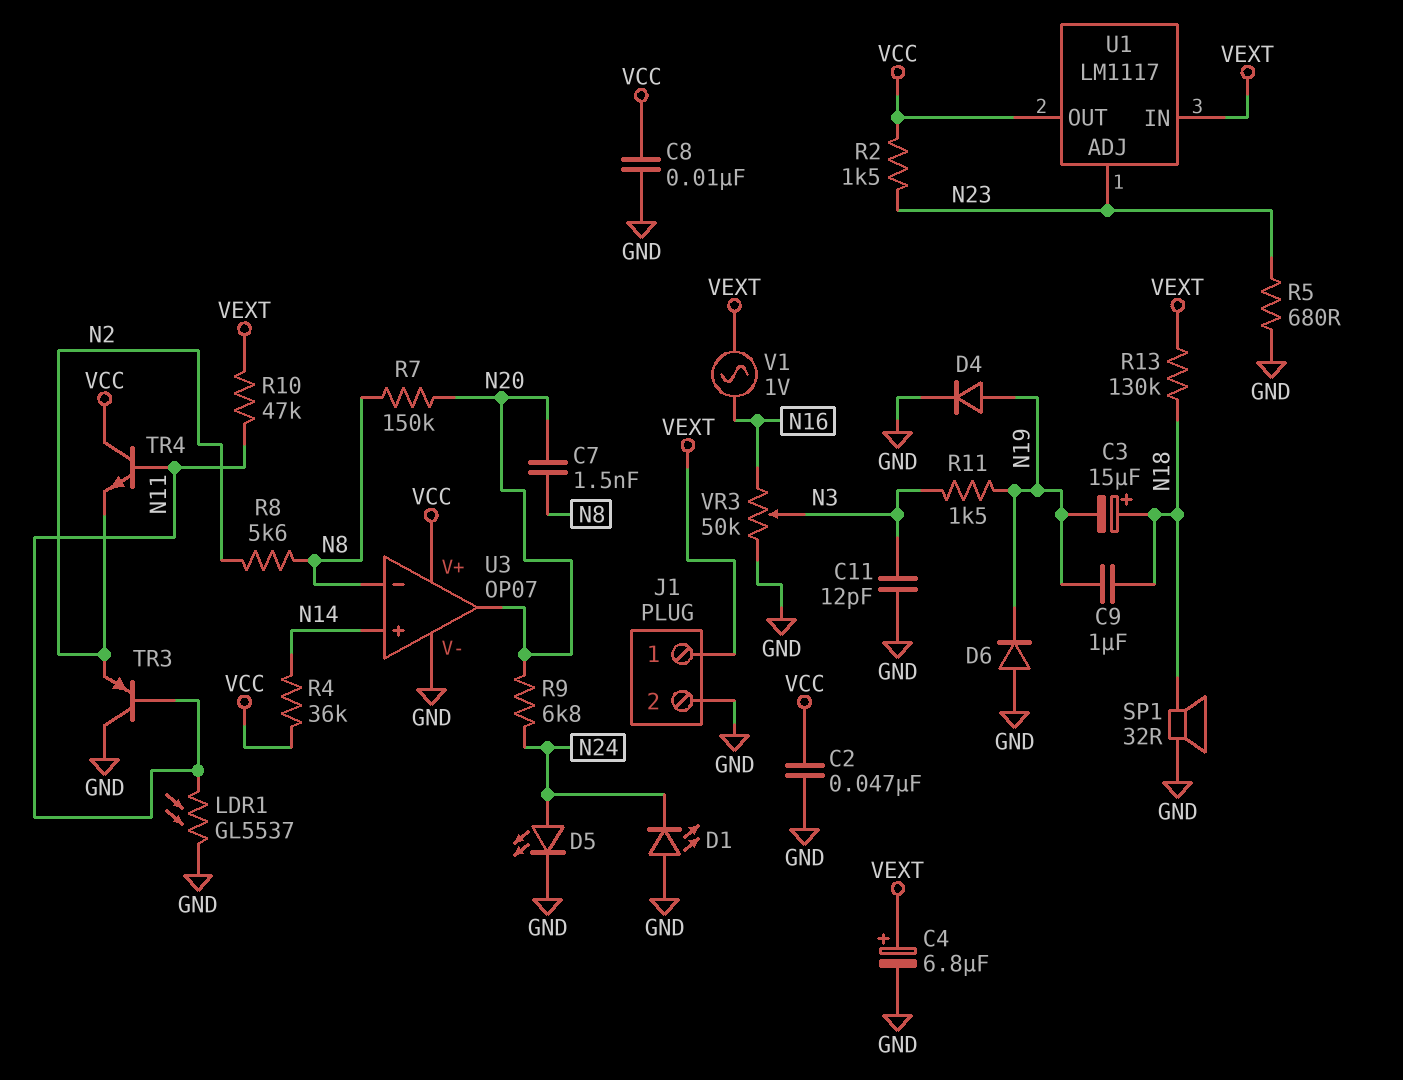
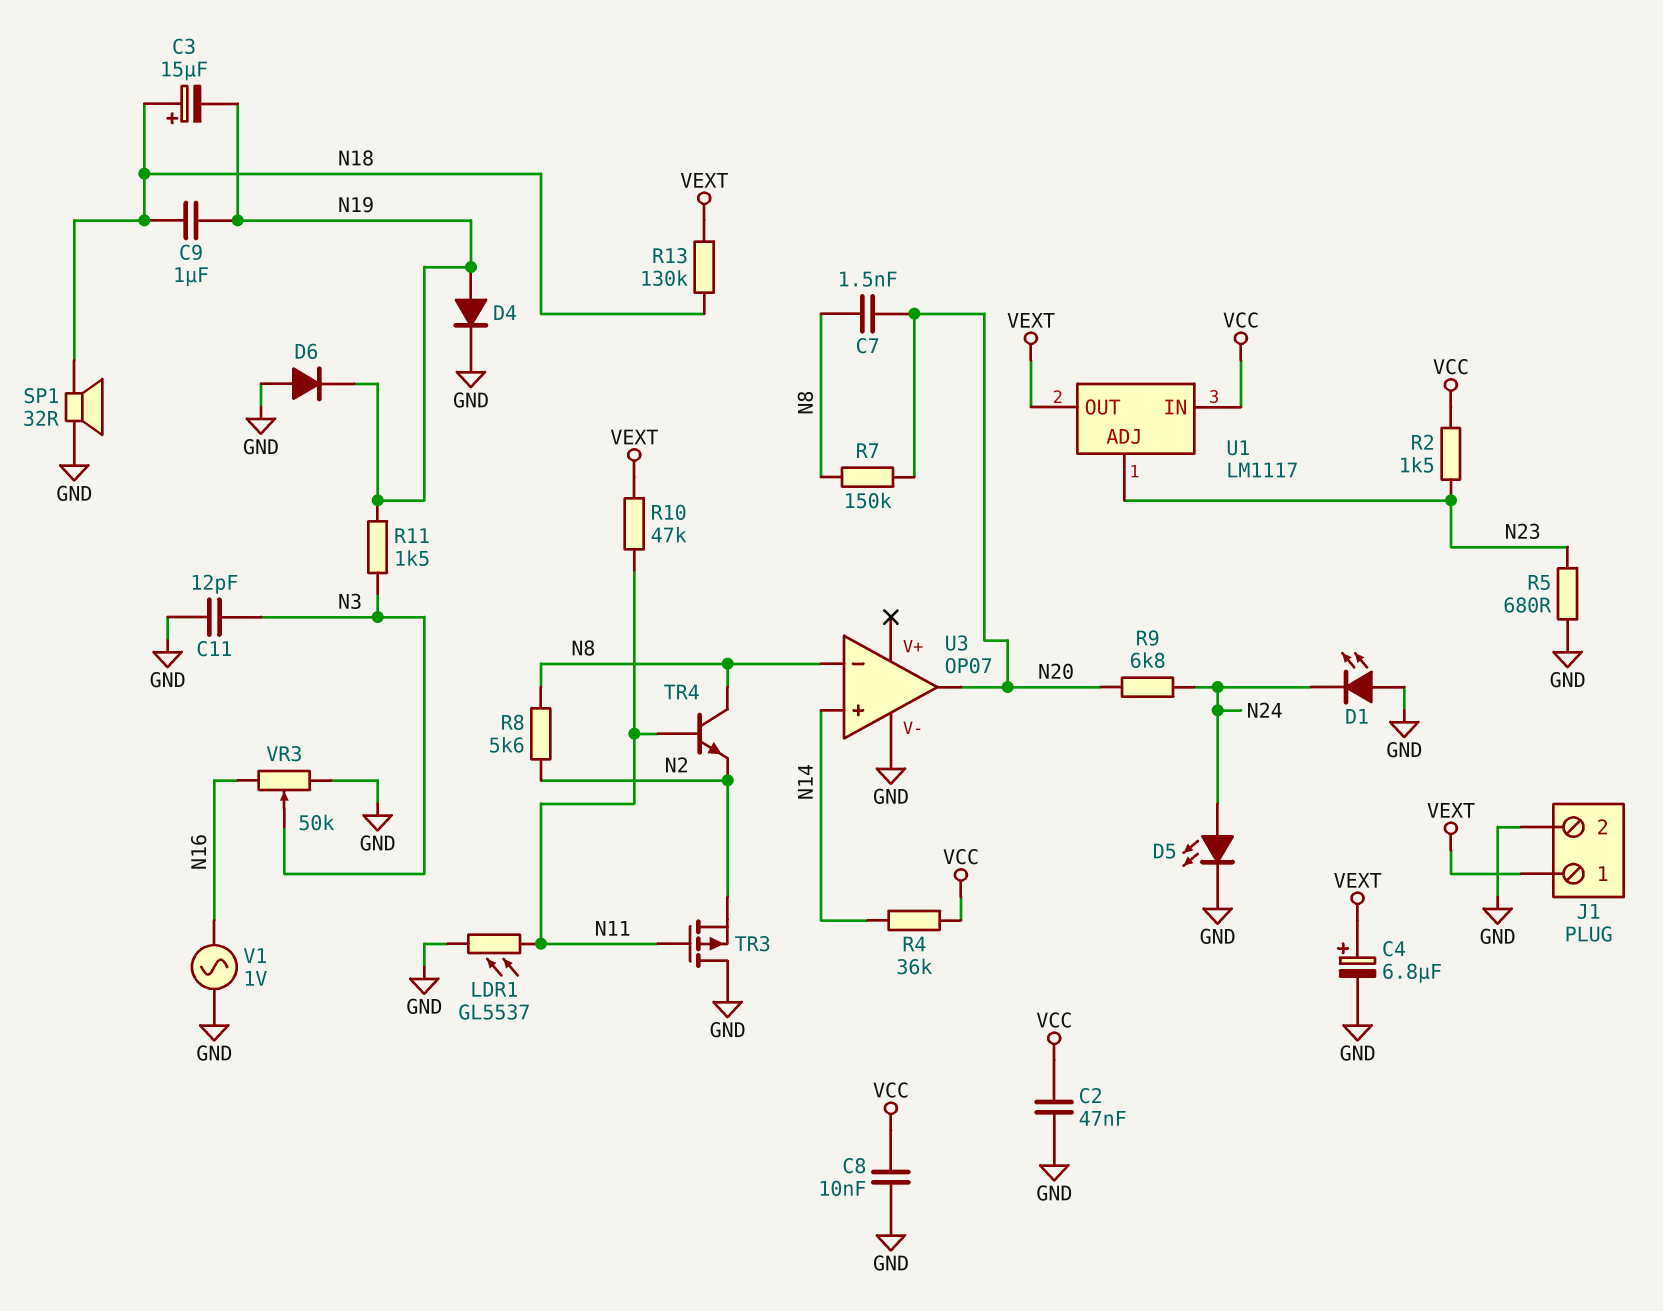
TR3: PNP (B N11, C GND, E N2) -> PMOS (G N11, D GND, S N2)
TR4: NPN (B N11, C VCC, E N2) -> NPN (B N11, C N8, E N2)
U1 pin IN: VEXT -> VCC
U1 pin OUT: VCC -> VEXT
U3 pin V+: VCC -> none
V1: AC 1V (N16, VEXT) -> AC 1V (GND, N16)

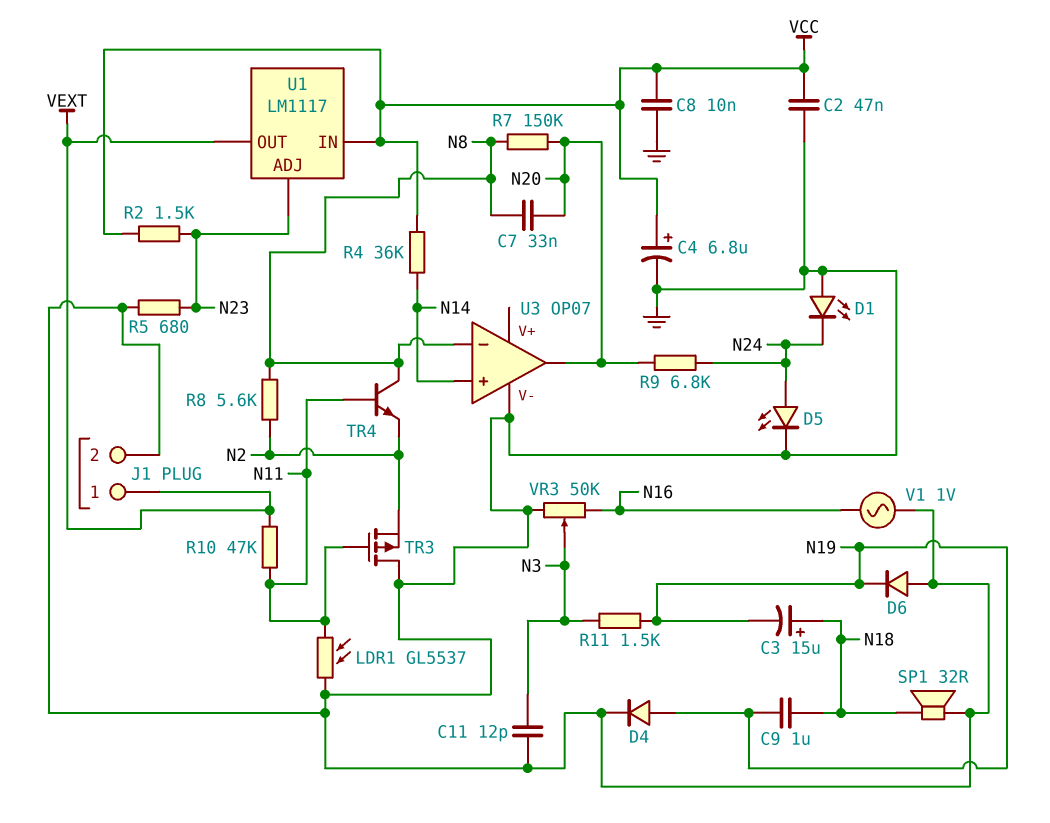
C4: 6.8uF (plus VEXT, minus GND) -> 6.8uF (plus VCC, minus GND)
C7: 1.5nF (N8, N20) -> 33nF (N8, N20)
R13: 130k (N18, VEXT) -> none

